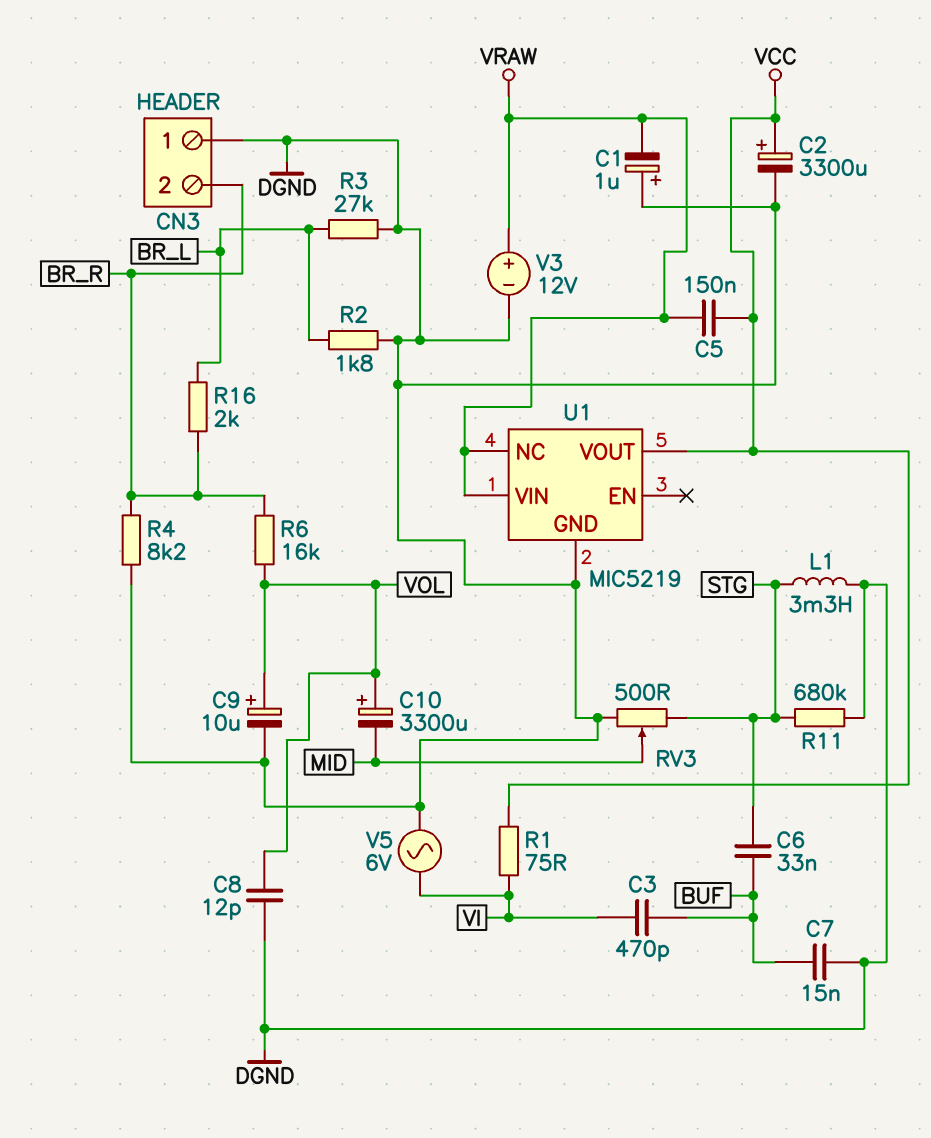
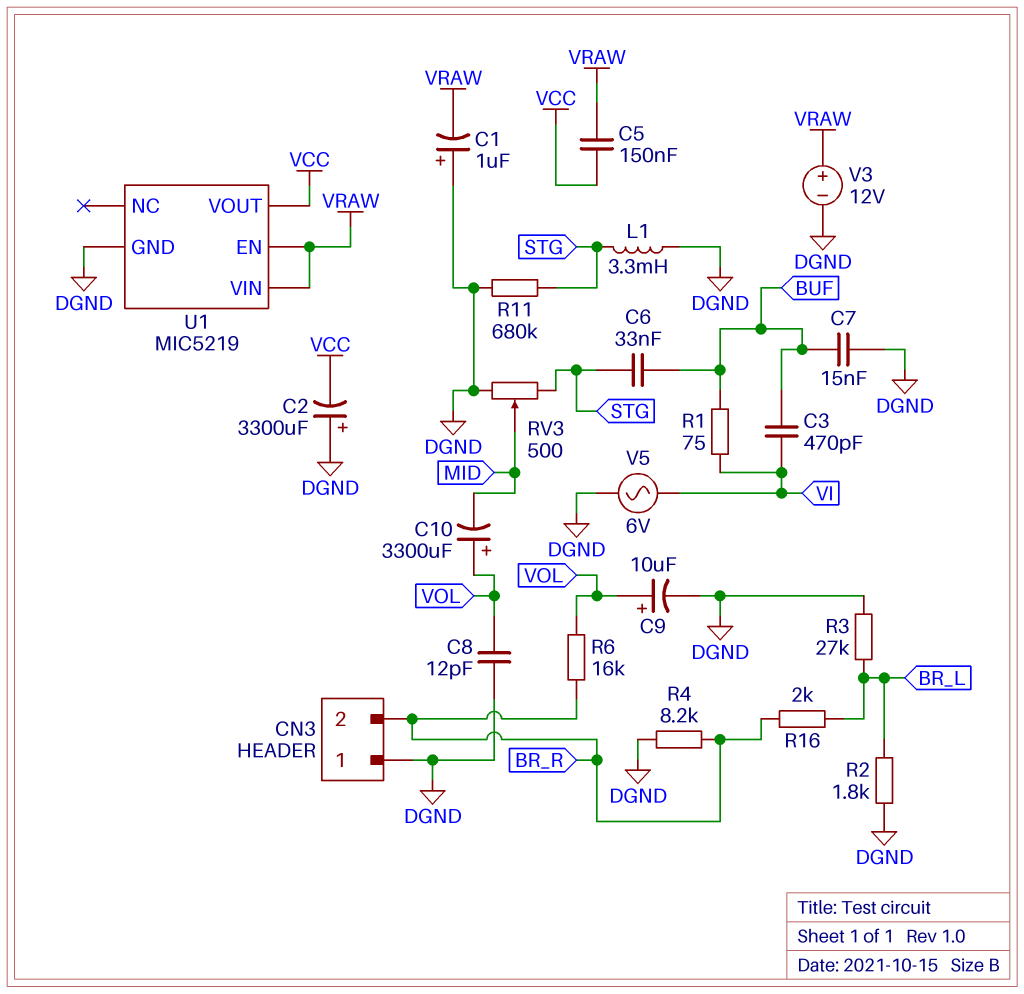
C2: 3300uF (plus VCC, minus DGND) -> 3300uF (plus DGND, minus VCC)
R1: 75 (VCC, VI) -> 75 (BUF, VI)
U1 pin EN: none -> VRAW
U1 pin NC: VRAW -> none

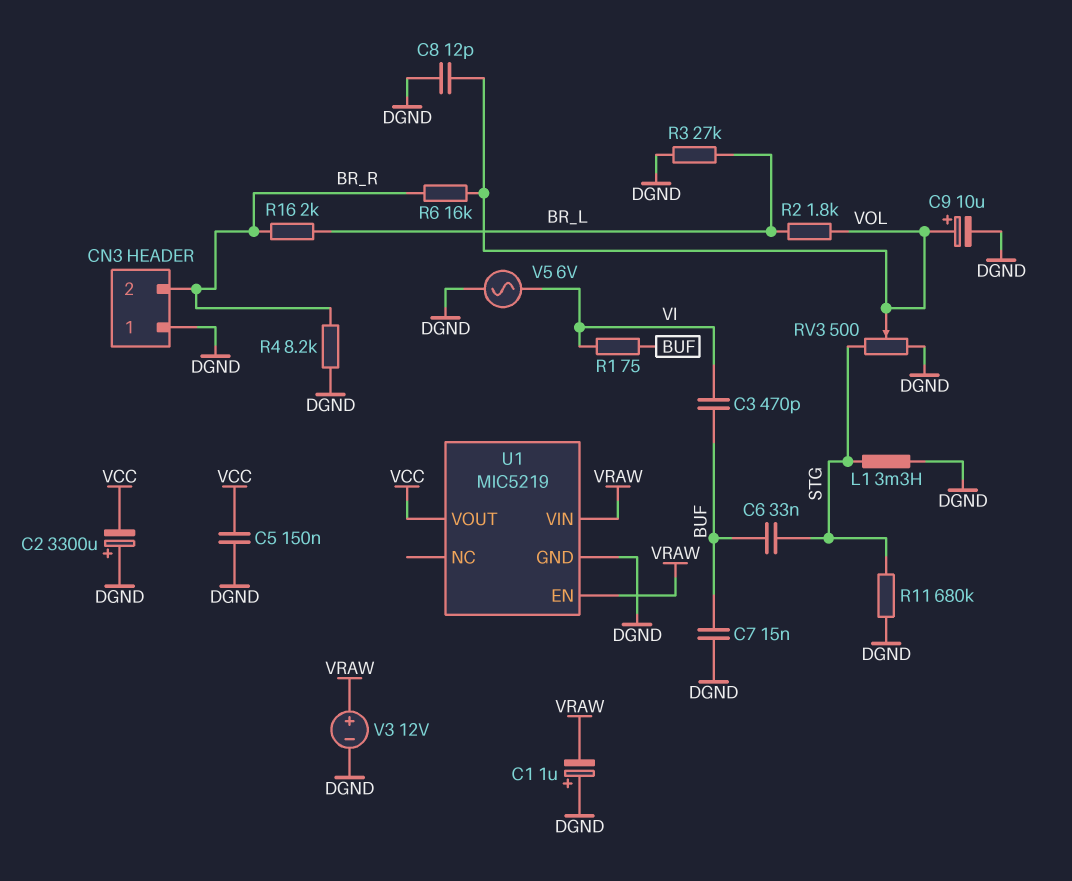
C5: 150nF (VCC, VRAW) -> 150nF (DGND, VCC)
C10: 3300uF (plus VOL, minus MID) -> none
R2: 1.8k (BR_L, DGND) -> 1.8k (BR_L, VOL)
RV3: 500 (DGND, STG, wiper MID) -> 500 (DGND, STG, wiper VOL)

